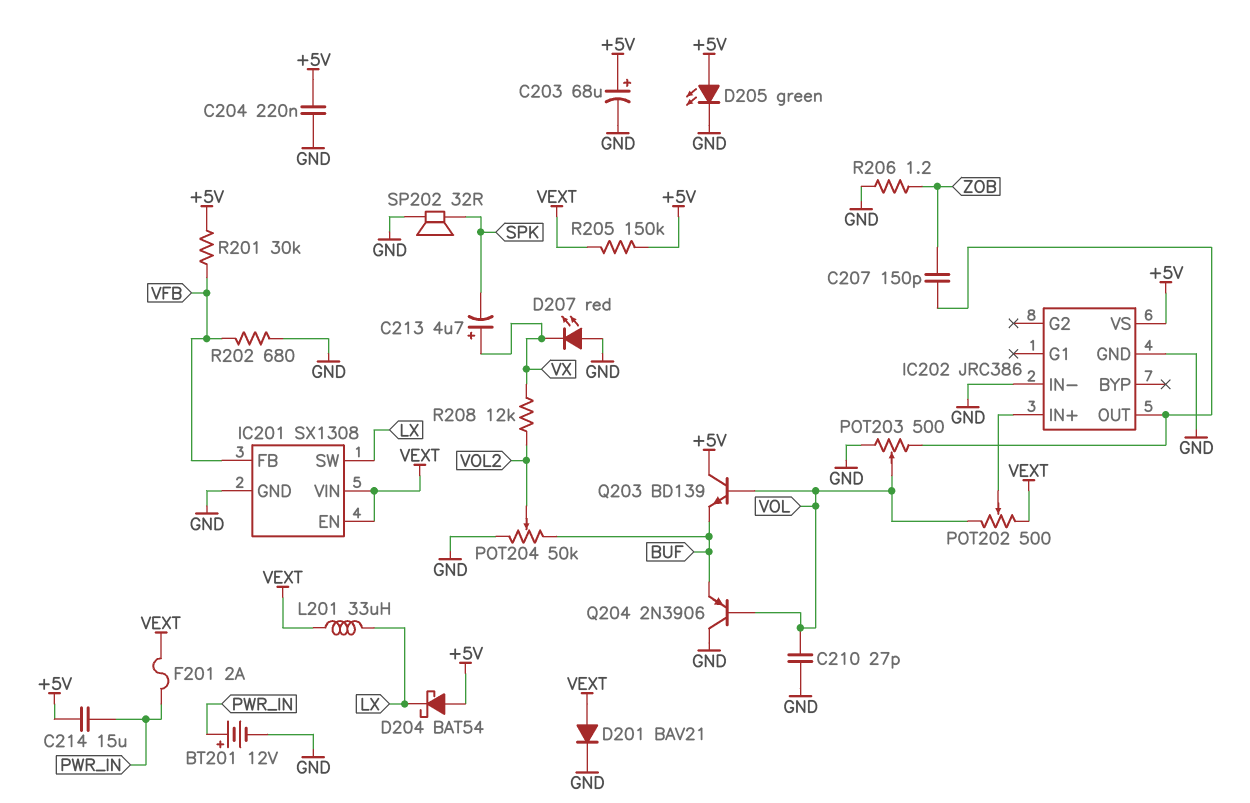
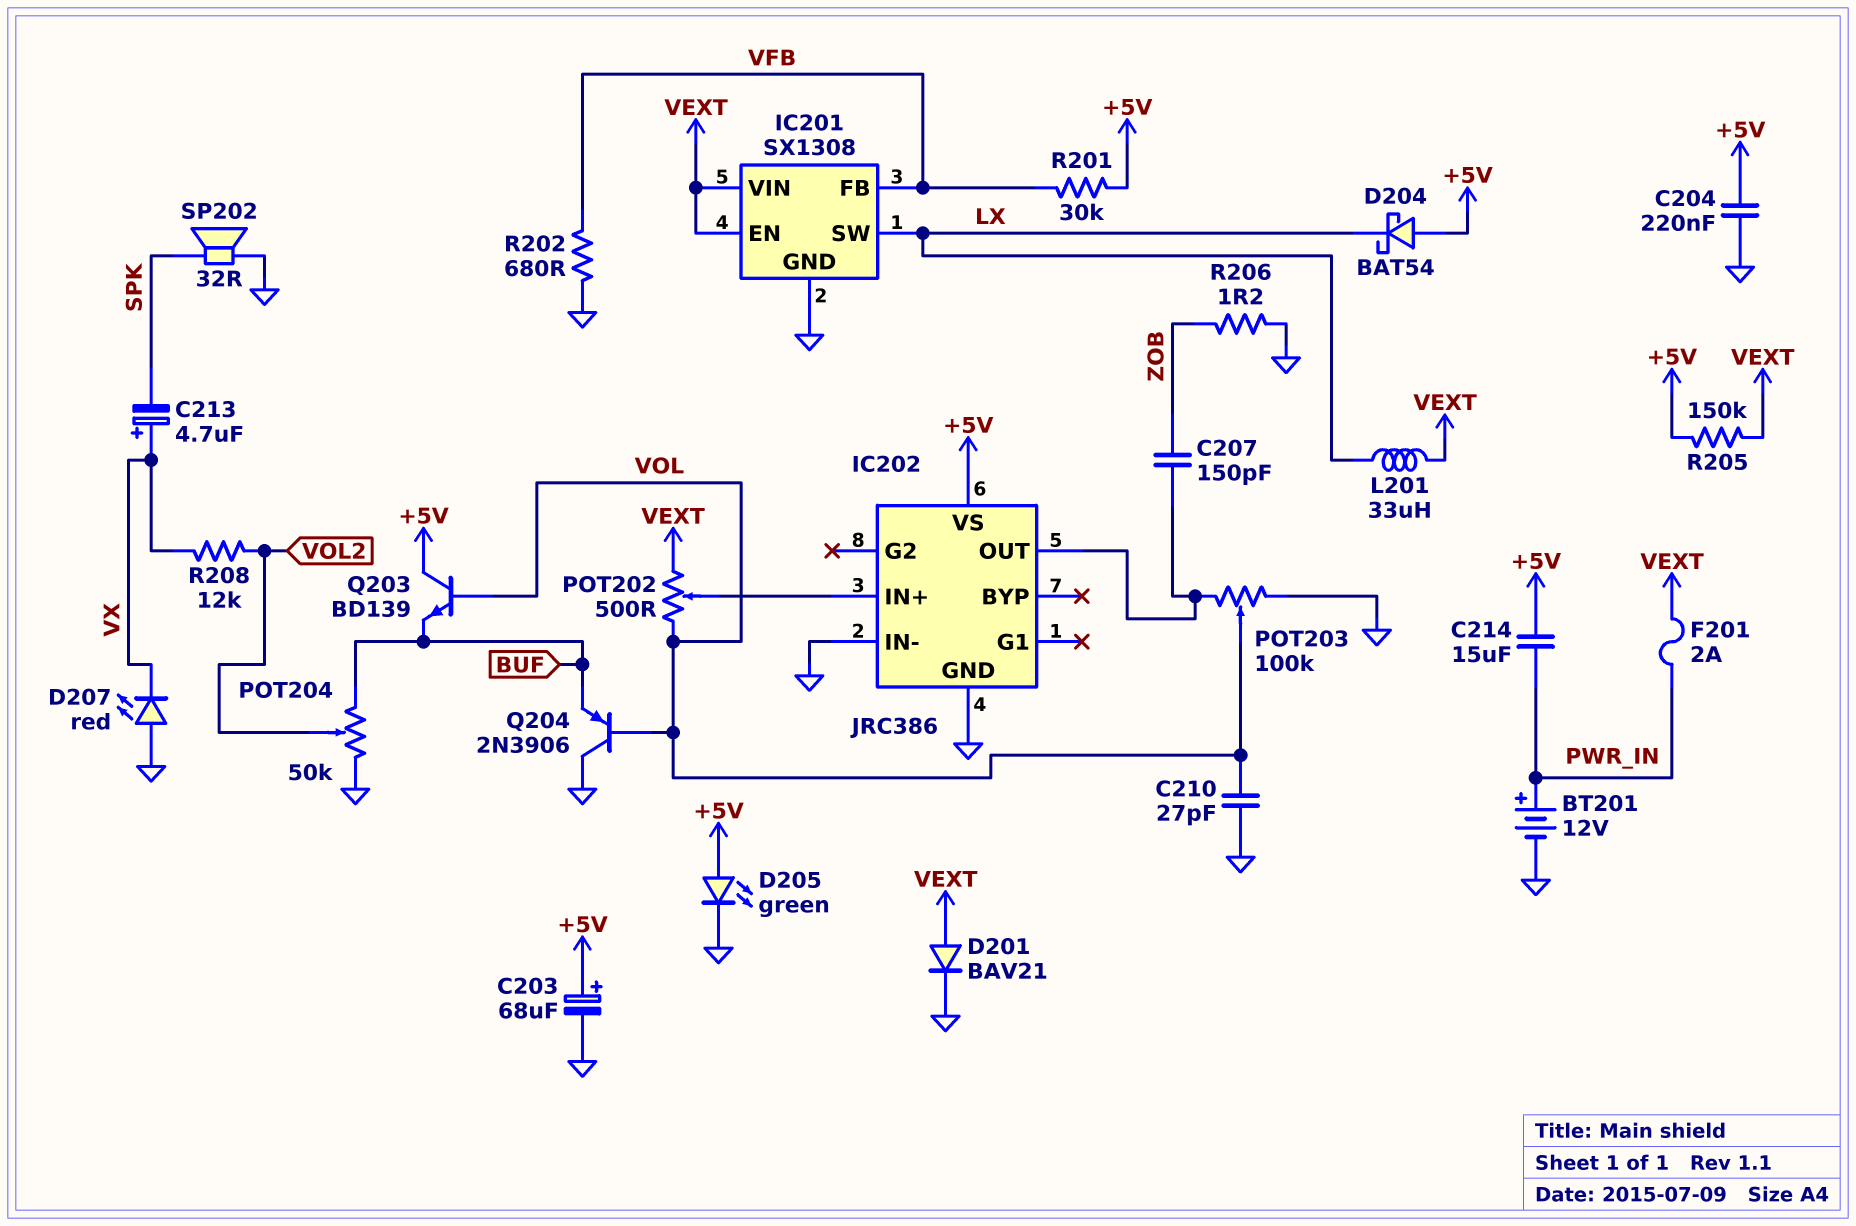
POT203: 500 (GND, IC202/OUT, wiper VOL) -> 100k (GND, IC202/OUT, wiper VOL)

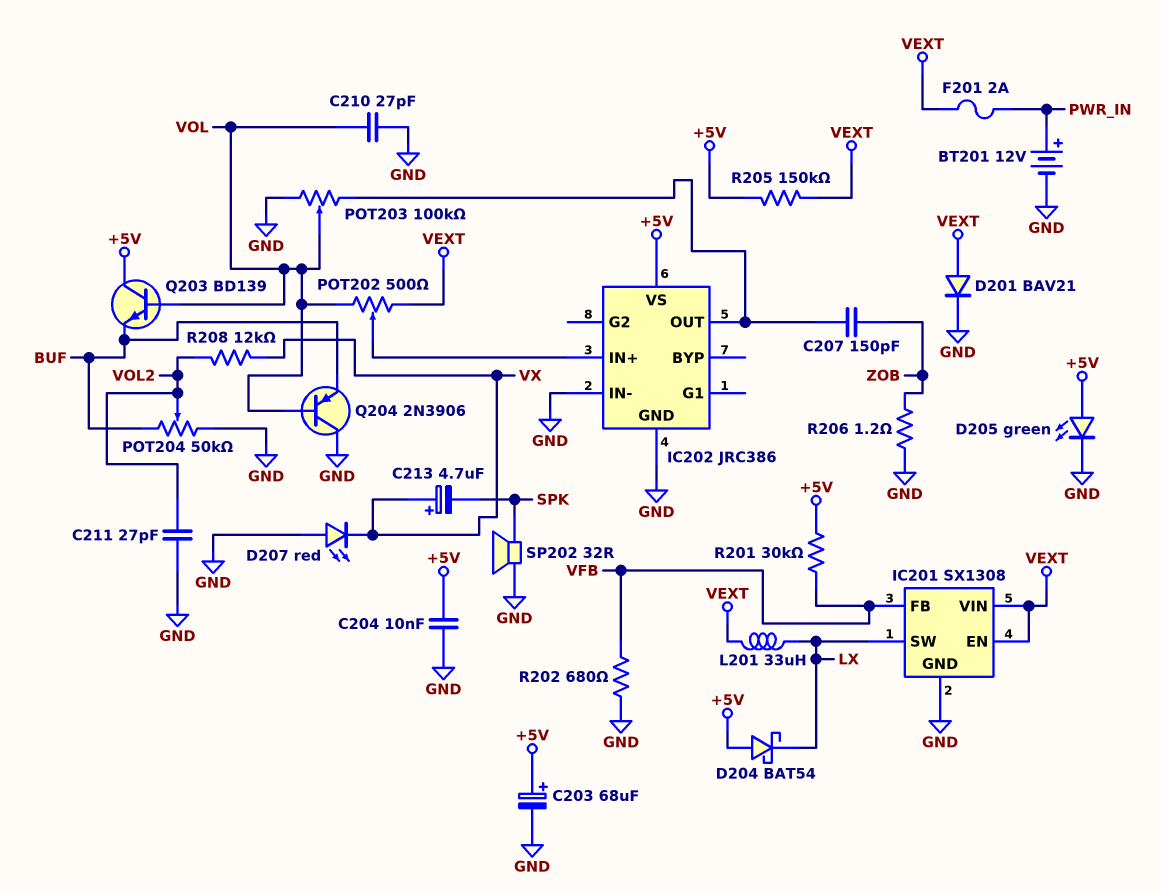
C204: 220nF (+5V, GND) -> 10nF (+5V, GND)
C211: none -> 27pF (GND, VOL2)
C214: 15uF (+5V, PWR_IN) -> none

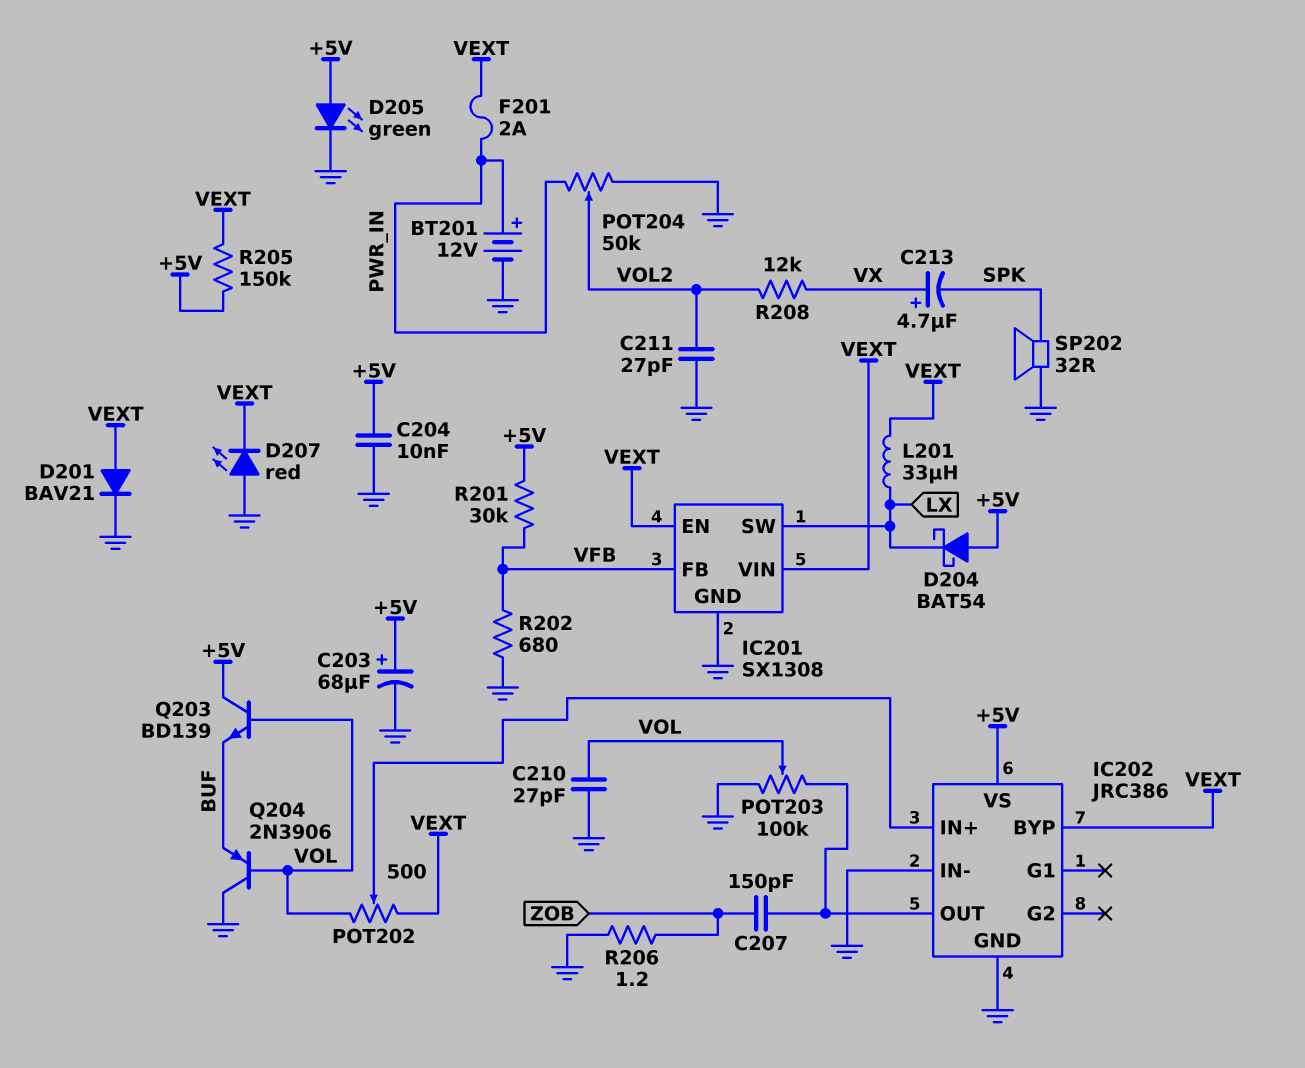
D207: LED red (A GND, K VX) -> LED red (A GND, K VEXT)
IC202 pin BYP: none -> VEXT
POT204: 50k (BUF, GND, wiper VOL2) -> 50k (GND, PWR_IN, wiper VOL2)

